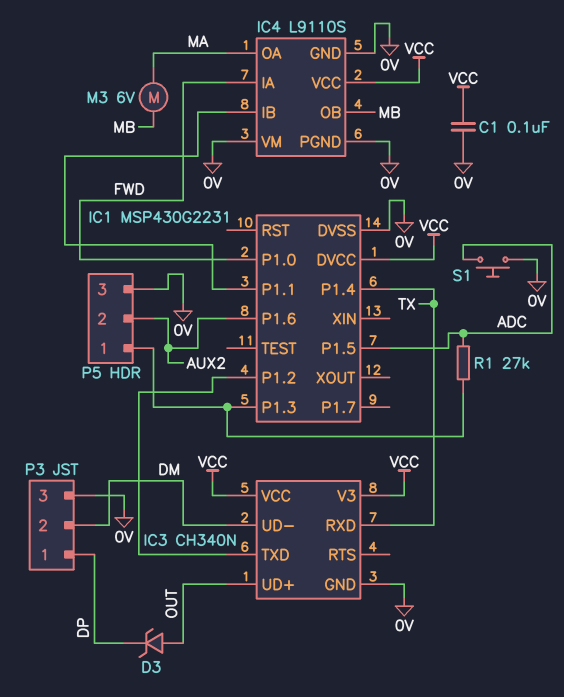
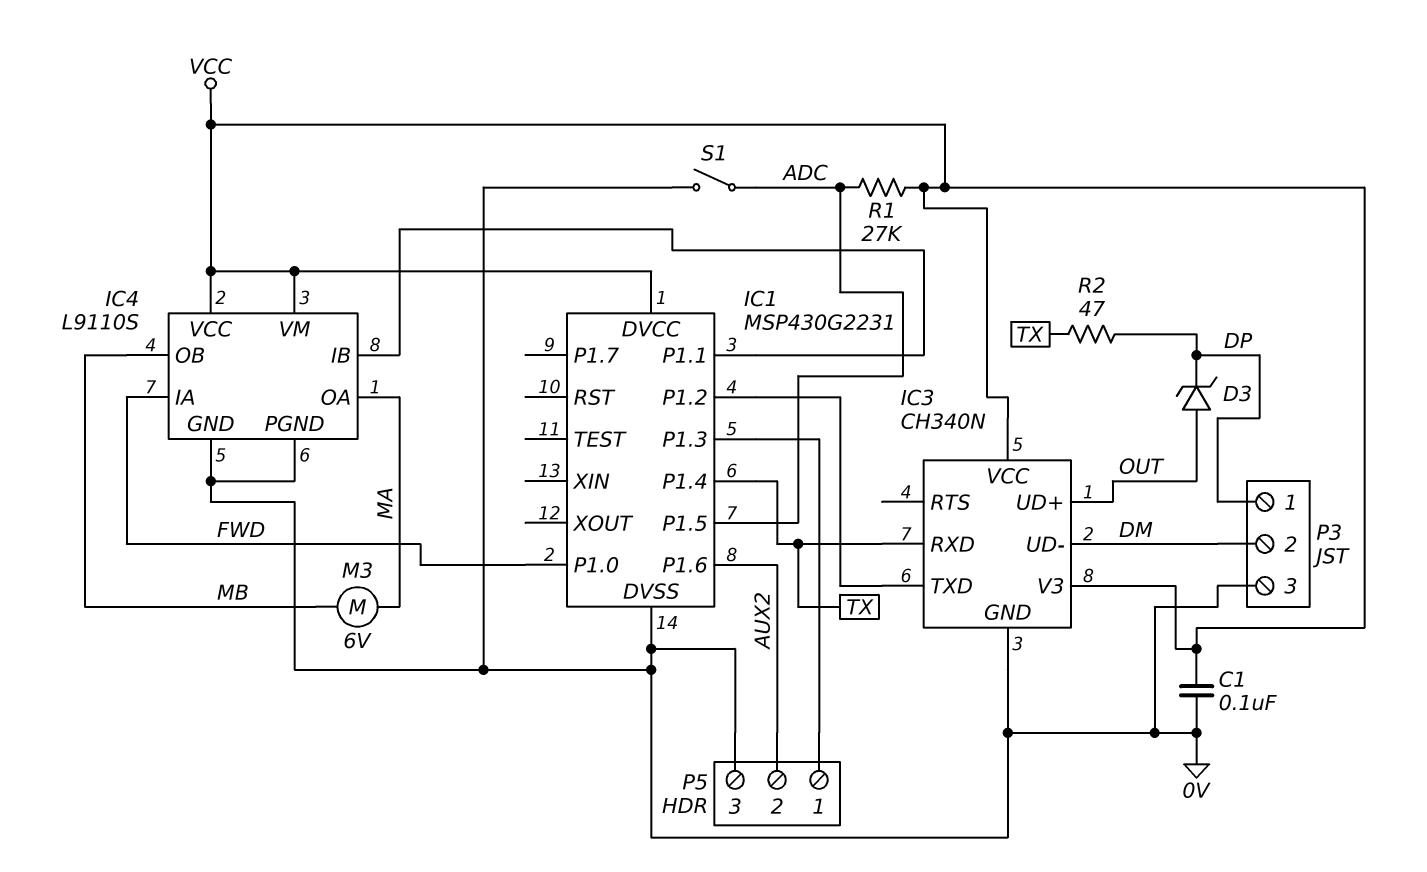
IC4 pin VM: 0V -> VCC
R1: 27k (ADC, IC1/P1.3) -> 27k (ADC, VCC)
R2: none -> 47 (DP, TX)
S1: button (0V, ADC) -> switch (0V, ADC)

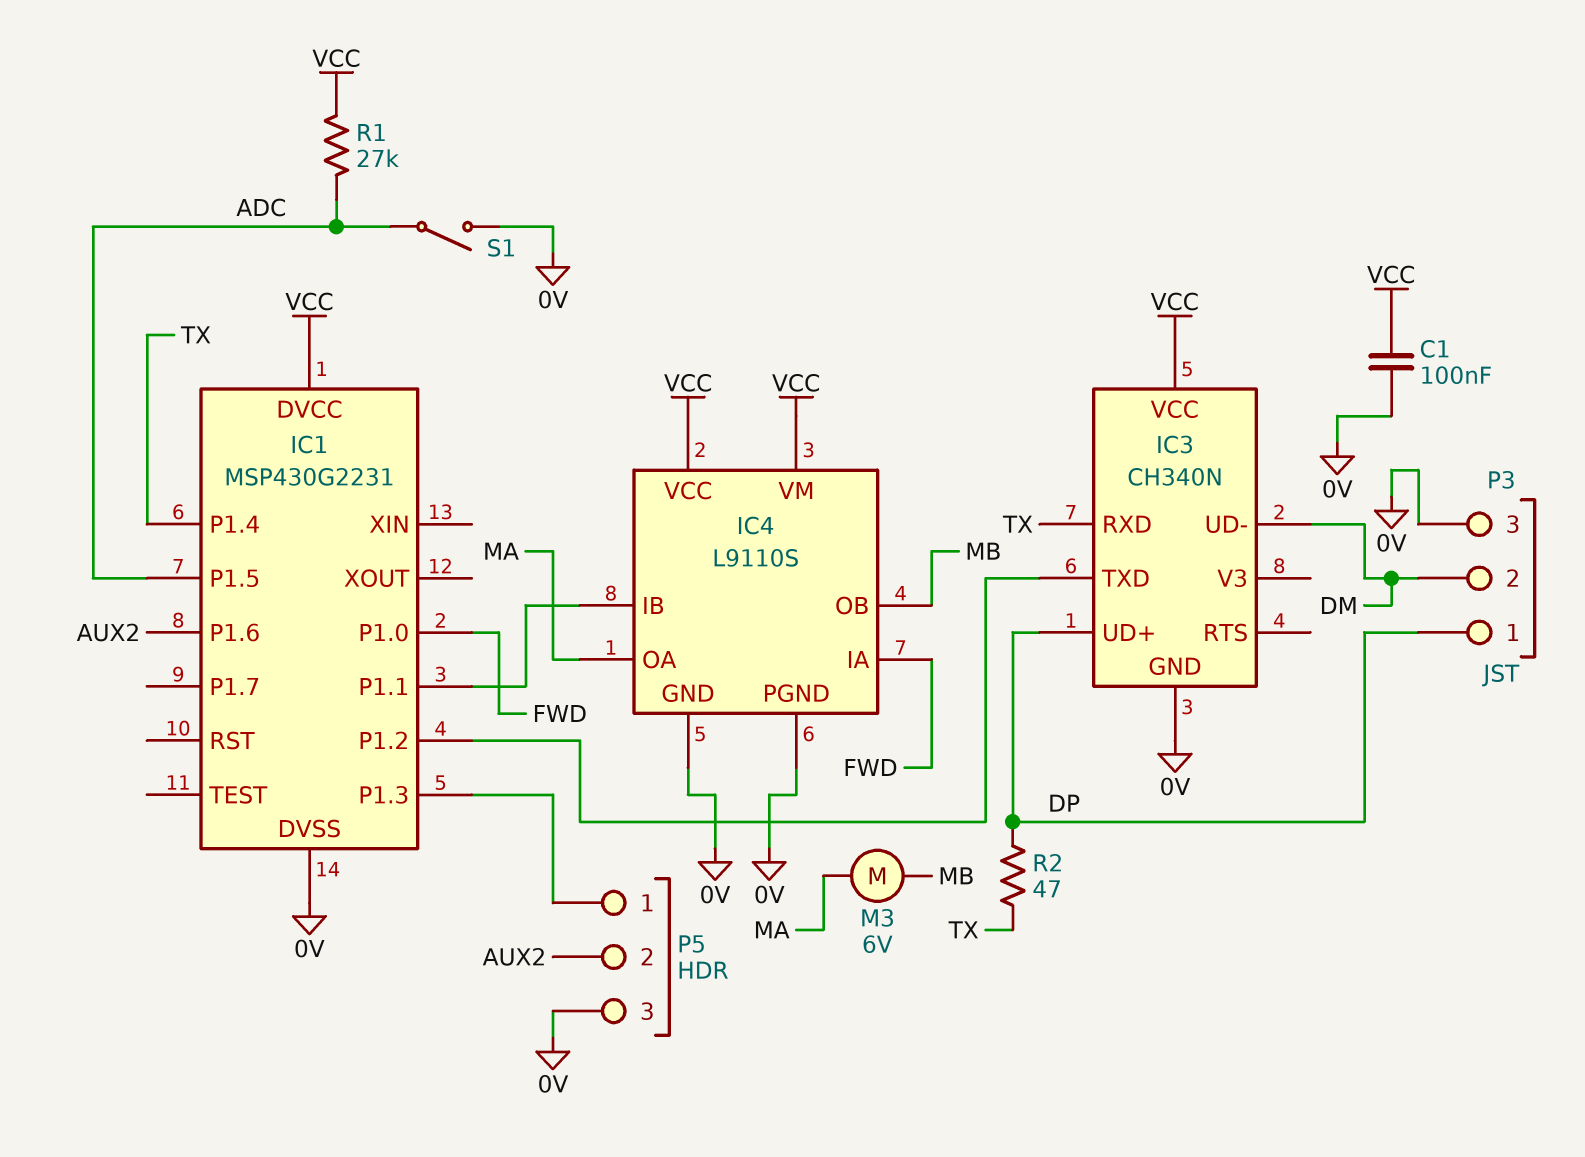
D3: zener (A OUT, K DP) -> none
IC3 pin UD+: OUT -> DP
IC3 pin V3: VCC -> none

